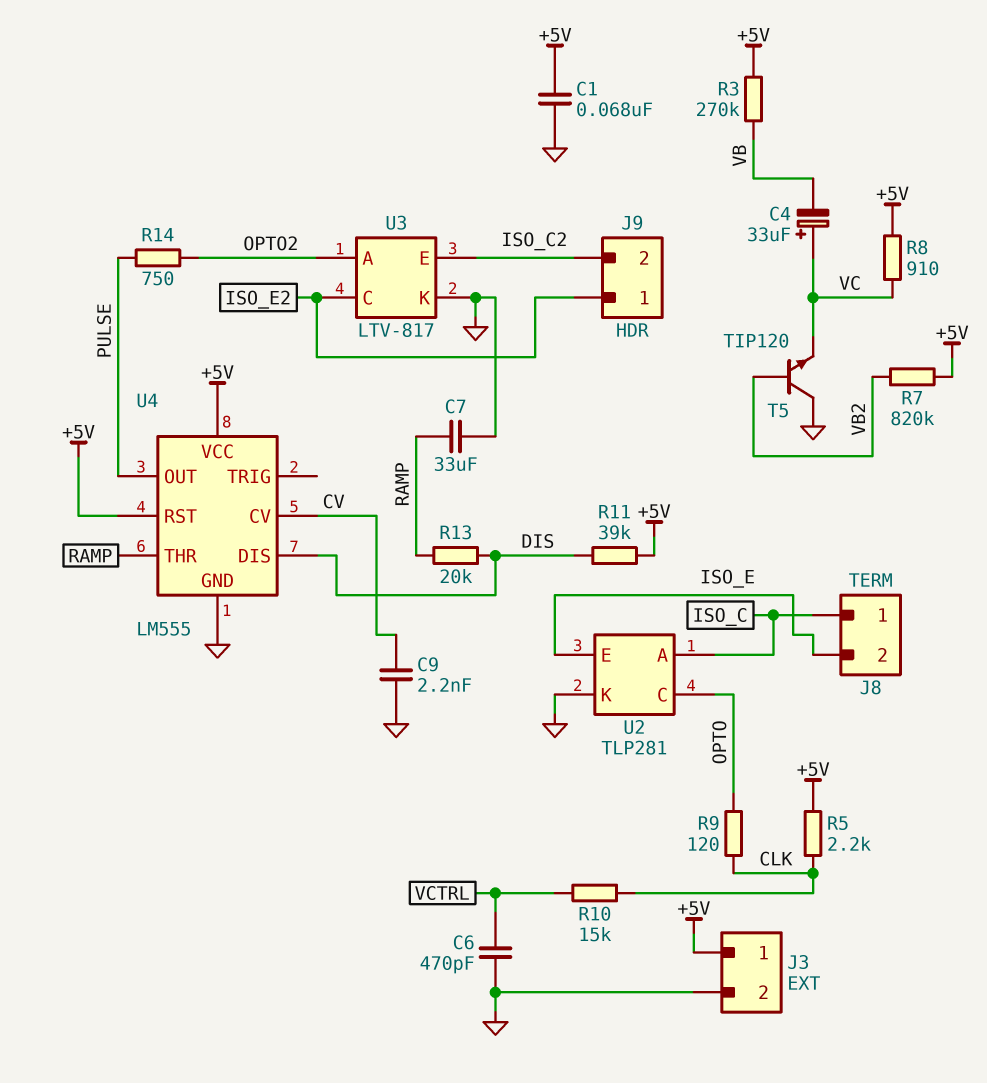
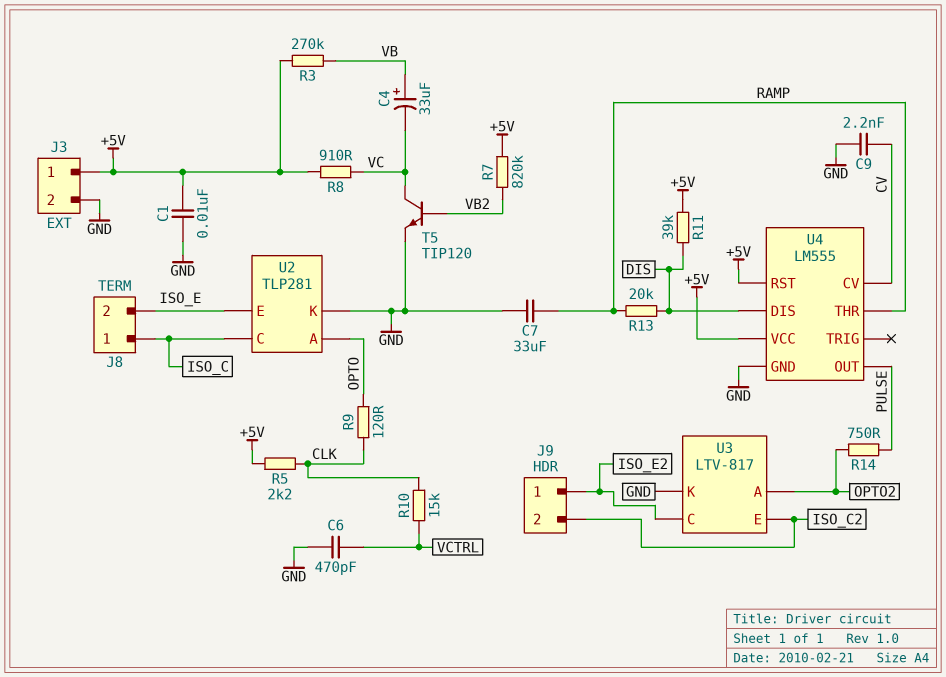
C1: 68nF (+5V, GND) -> 10nF (+5V, GND)
C4: 33uF (plus VC, minus VB) -> 33uF (plus VB, minus VC)
T5: NPN TIP120 (B VB2, C GND, E VC) -> NPN TIP120 (B VB2, C VC, E GND)
U2 pin A: ISO_C -> OPTO
U2 pin C: OPTO -> ISO_C

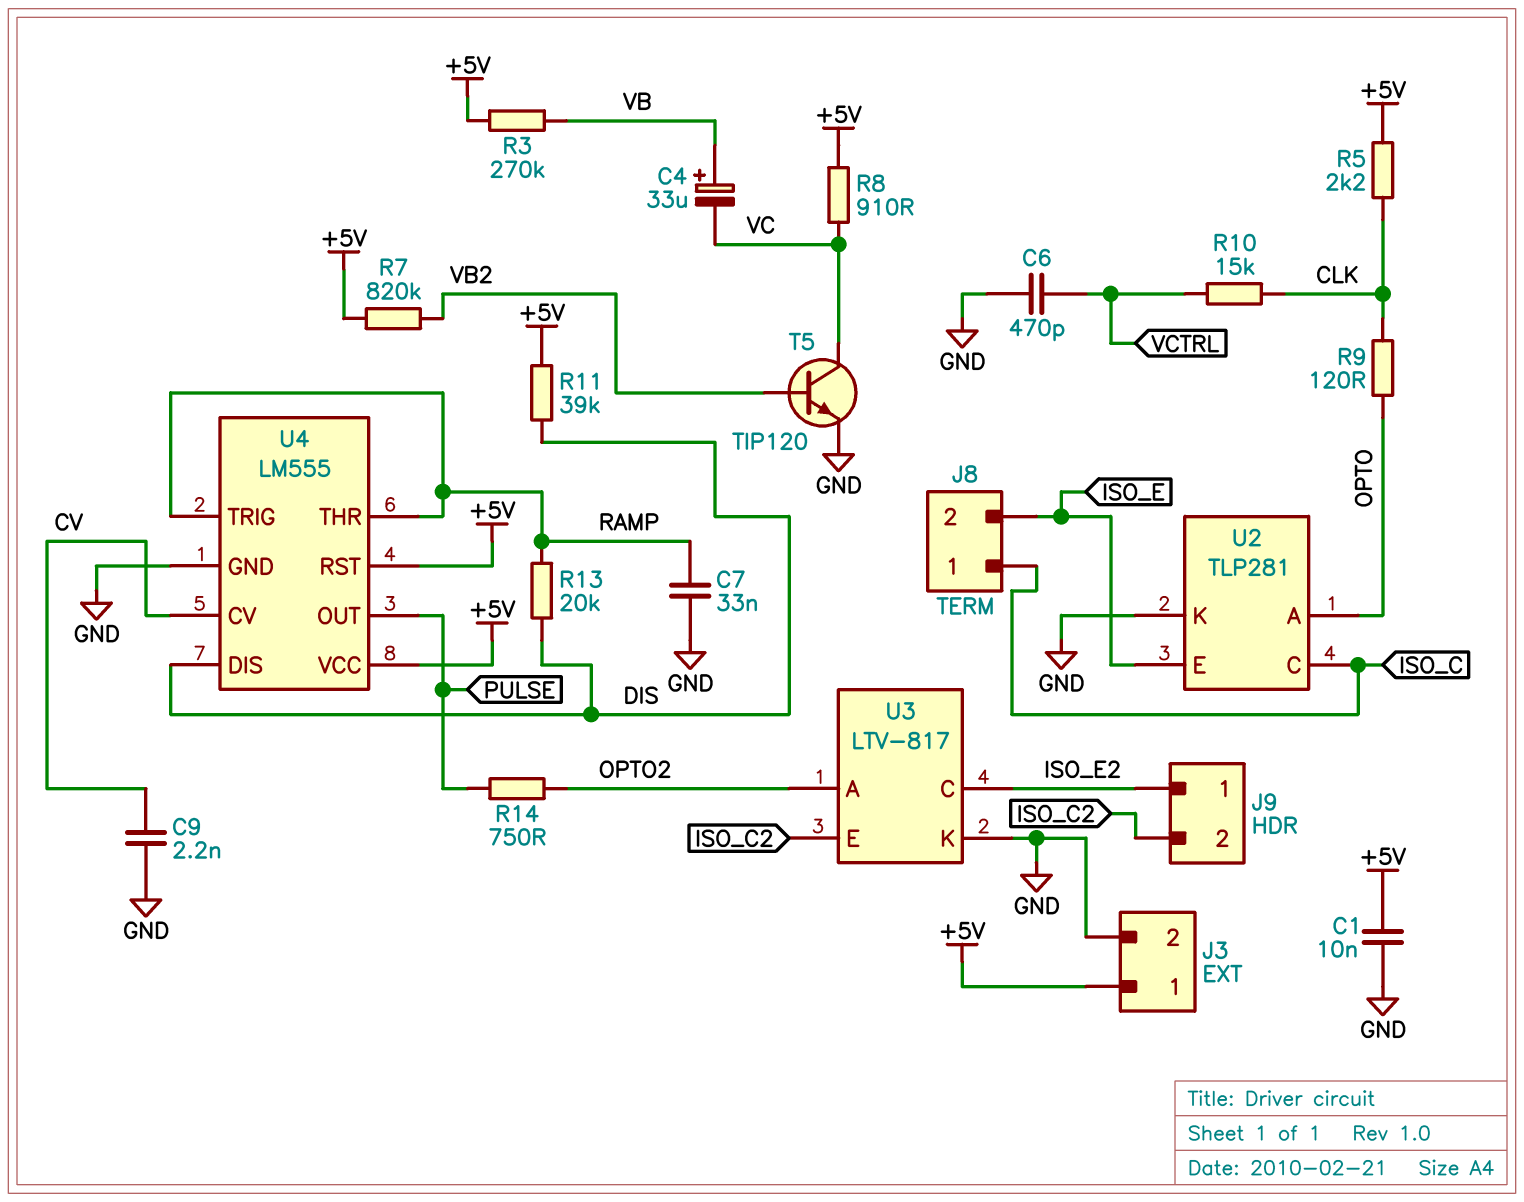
C7: 33uF (GND, RAMP) -> 33nF (GND, RAMP)
U4 pin TRIG: none -> RAMP

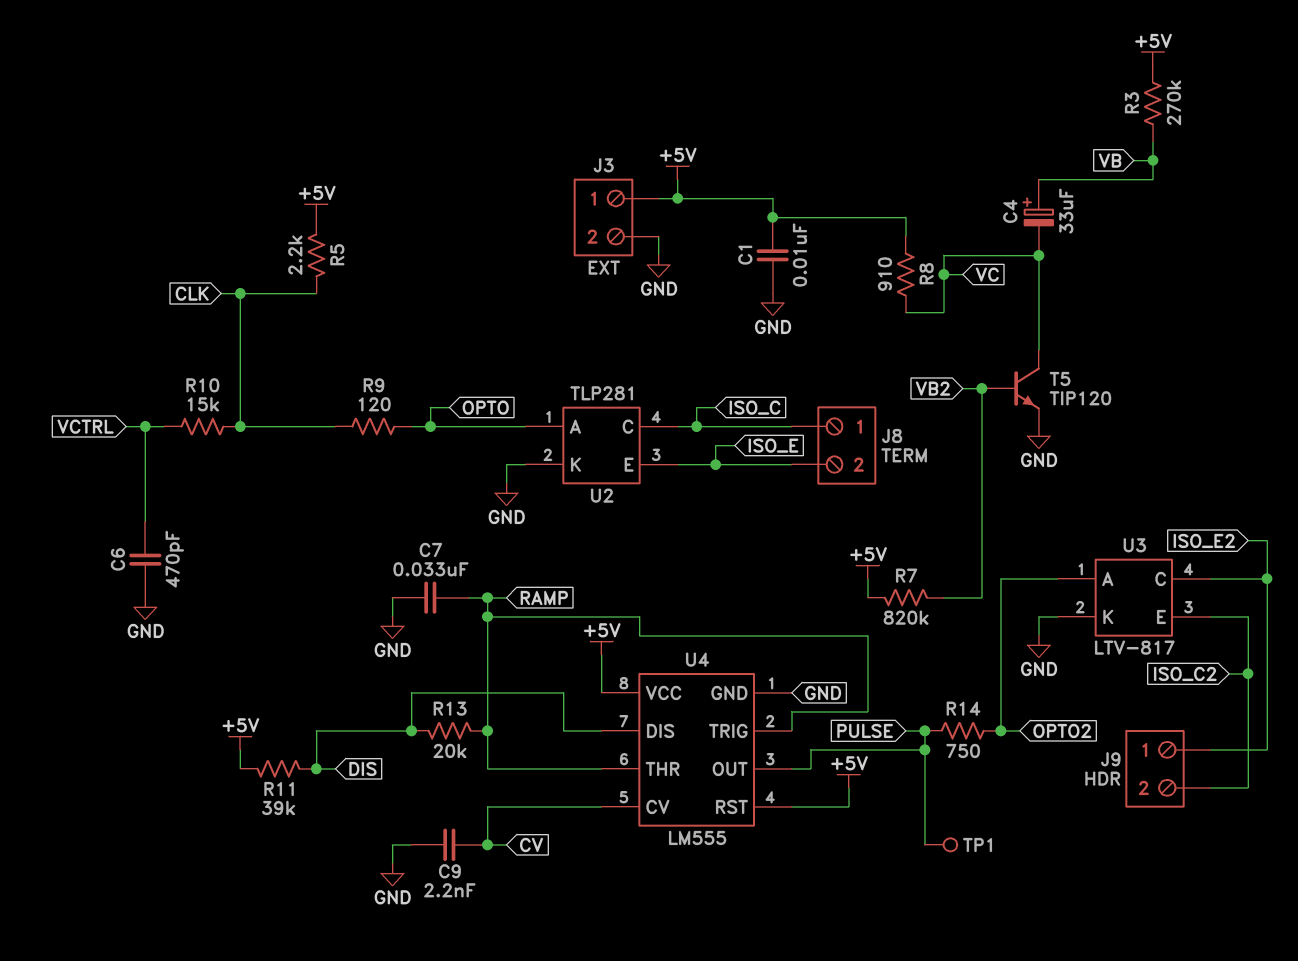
TP1: none -> test point (PULSE)

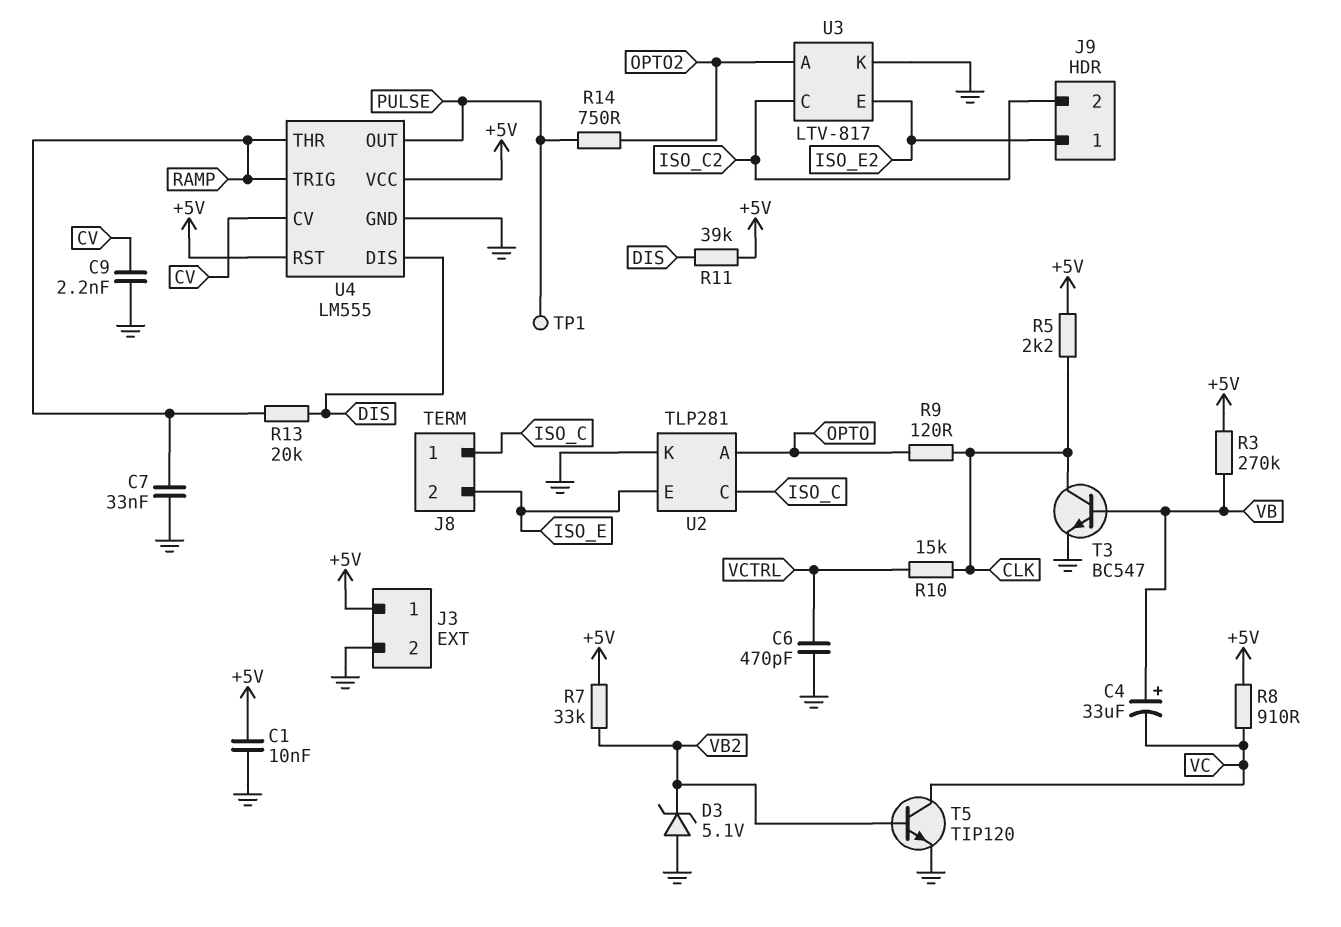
D3: none -> zener 5.1V (A GND, K VB2)
R7: 820k (+5V, VB2) -> 33k (+5V, VB2)
T3: none -> NPN BC547 (B VB, C CLK, E GND)
U3 pin C: ISO_E2 -> ISO_C2
U3 pin E: ISO_C2 -> ISO_E2

